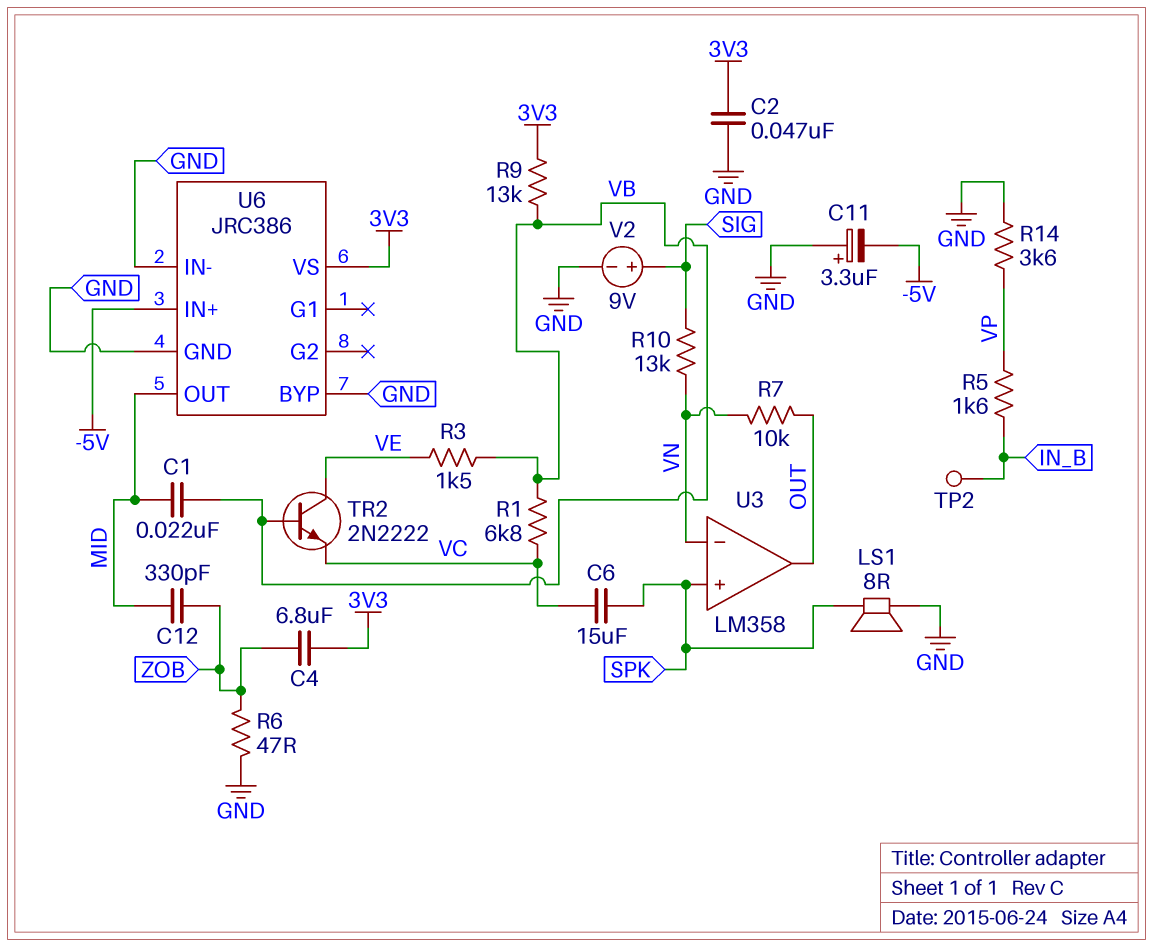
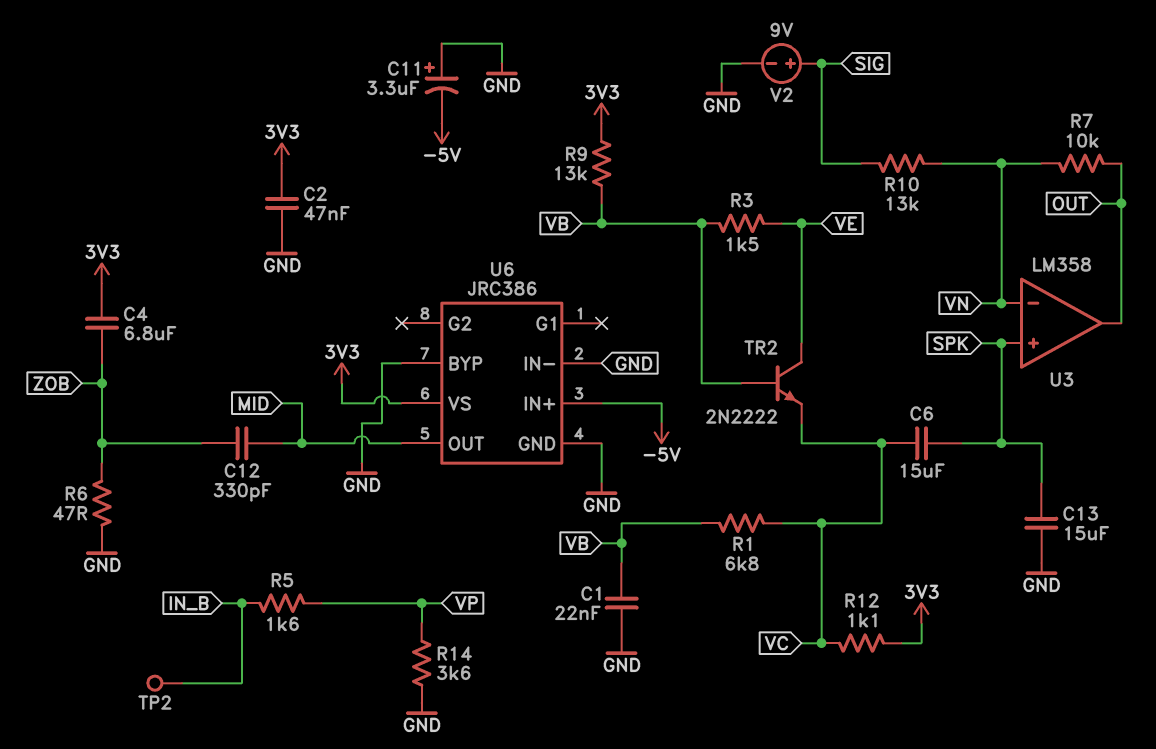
C1: 22nF (MID, VB) -> 22nF (GND, VB)
C13: none -> 15uF (GND, SPK)
LS1: speaker 8R (GND, SPK) -> none
R12: none -> 1.1k (3V3, VC)

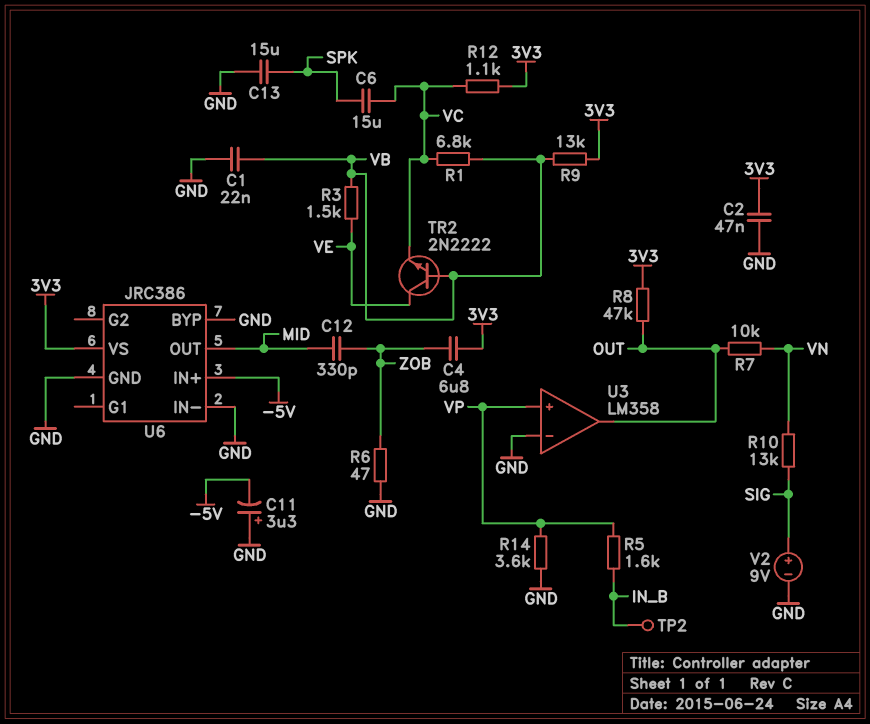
R8: none -> 47k (3V3, OUT)
U3 pin in+: SPK -> VP
U3 pin in-: VN -> GND

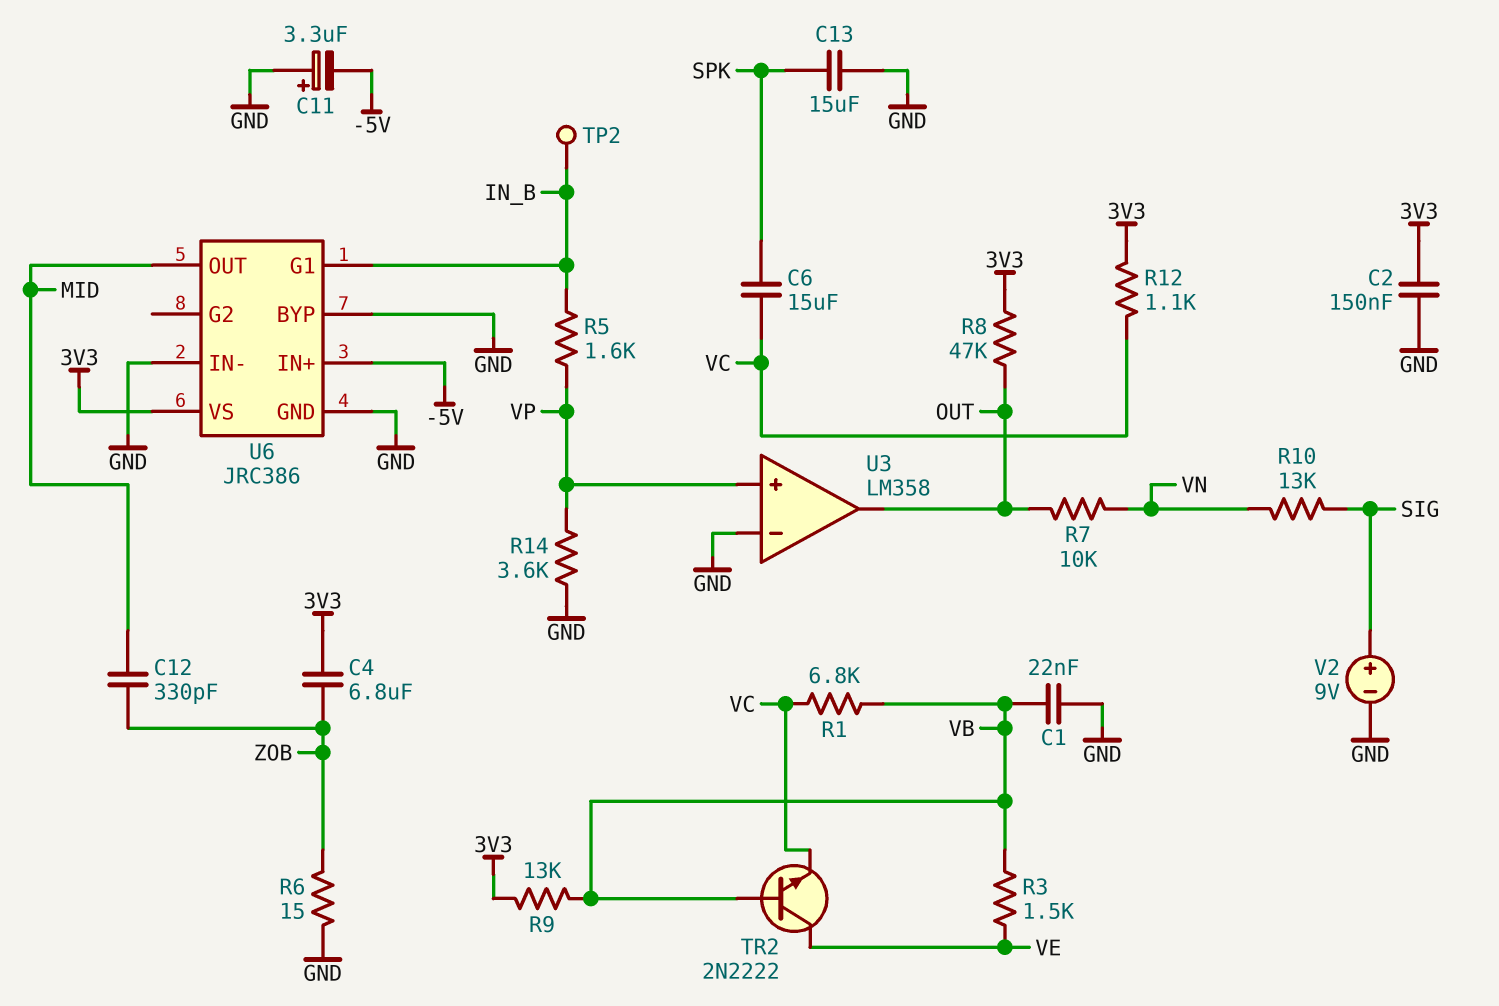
C2: 47nF (3V3, GND) -> 150nF (3V3, GND)
R6: 47 (GND, ZOB) -> 15 (GND, ZOB)
U6 pin G1: none -> IN_B

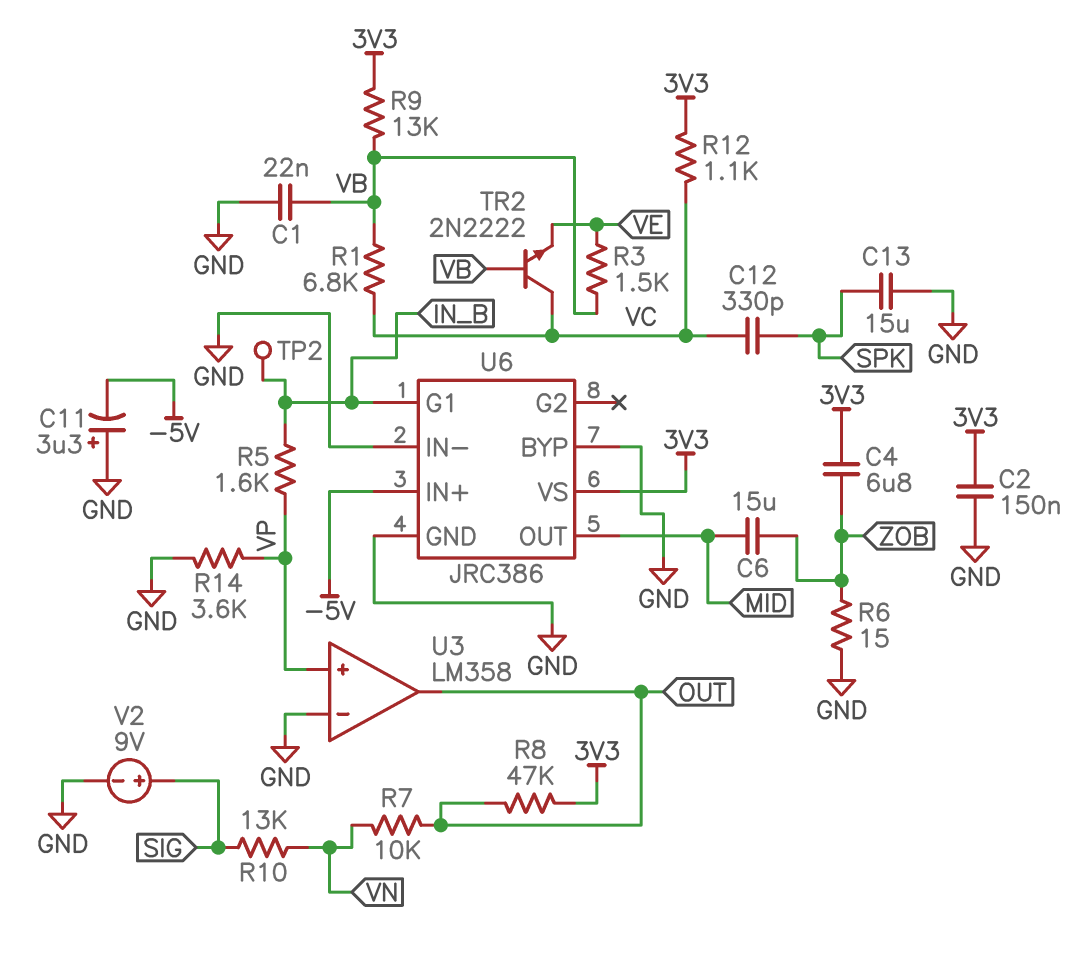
C6: 15uF (SPK, VC) -> 15uF (MID, ZOB)
C12: 330pF (MID, ZOB) -> 330pF (SPK, VC)
TR2: NPN 2N2222 (B VB, C VE, E VC) -> NPN 2N2222 (B VB, C VC, E VE)

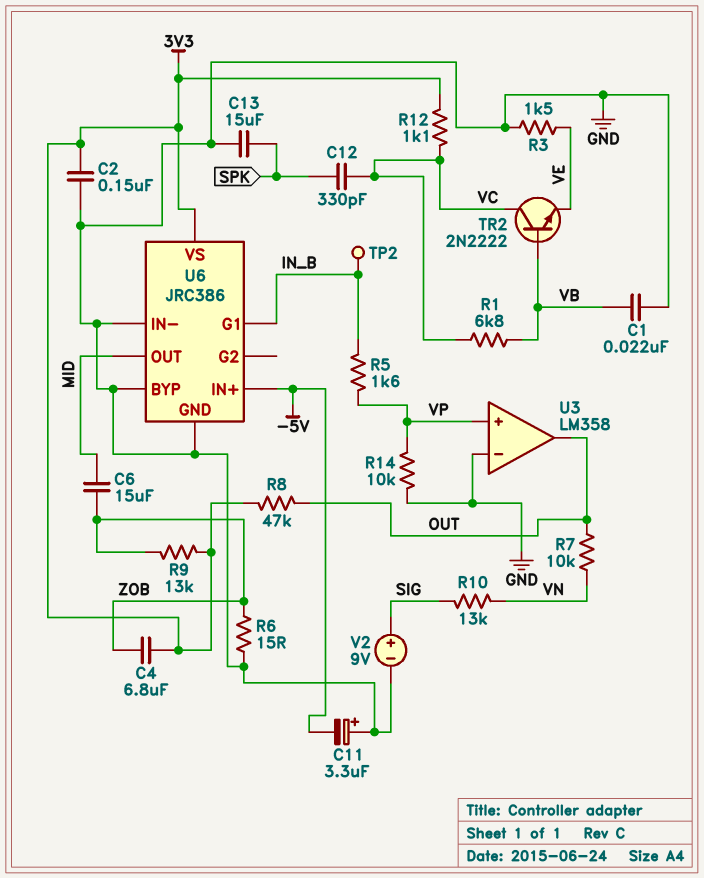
R3: 1.5k (VB, VE) -> 1.5k (GND, VE)
R9: 13k (3V3, VB) -> 13k (3V3, ZOB)
R14: 3.6k (GND, VP) -> 10k (GND, VP)

